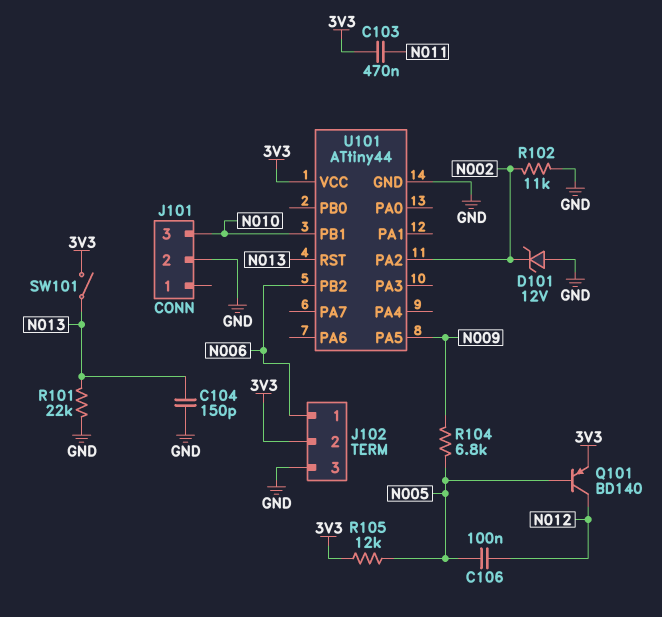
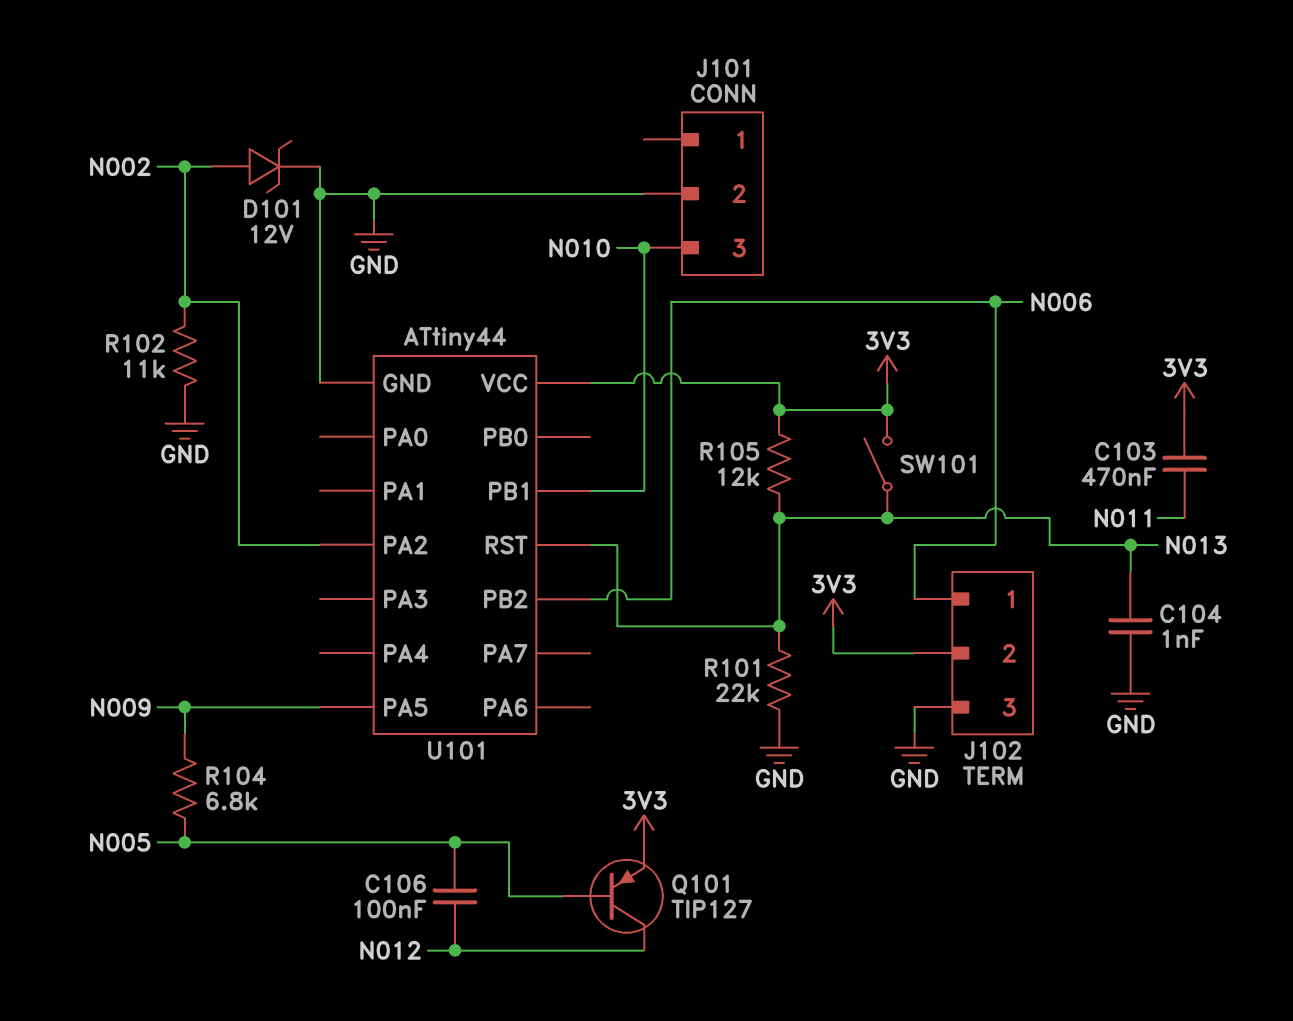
C104: 150pF (GND, N013) -> 1nF (GND, N013)
D101: zener 12V (A GND, K N002) -> zener 12V (A N002, K GND)
Q101: PNP BD140 (B N005, C N012, E 3V3) -> PNP TIP127 (B N005, C N012, E 3V3)
R105: 12k (3V3, N005) -> 12k (3V3, N013)

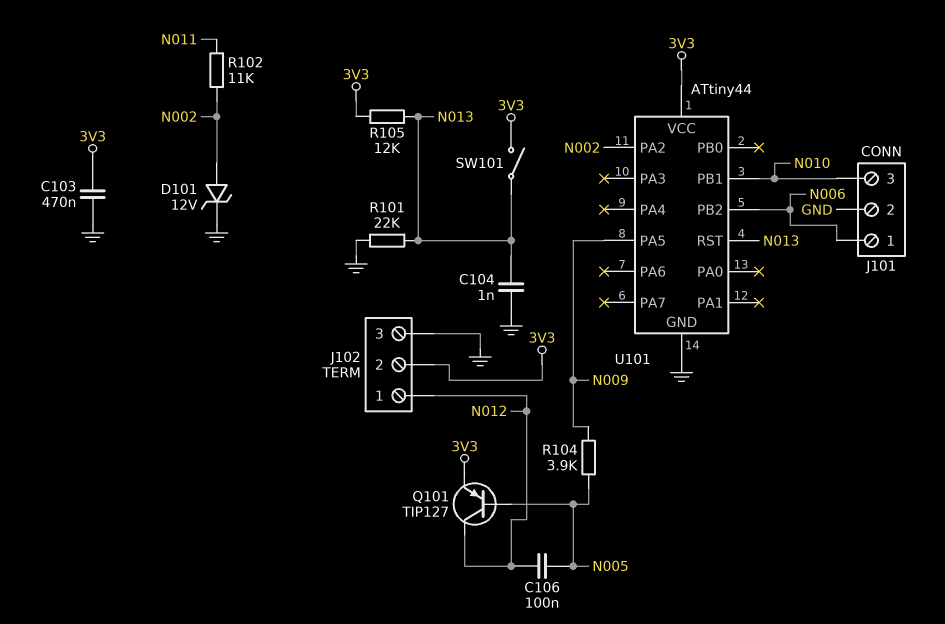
C103: 470nF (3V3, N011) -> 470nF (3V3, GND)
J101 pin 1: none -> N006
J102 pin 1: N006 -> N012
R102: 11k (GND, N002) -> 11k (N002, N011)
R104: 6.8k (N005, N009) -> 3.9k (N005, N009)

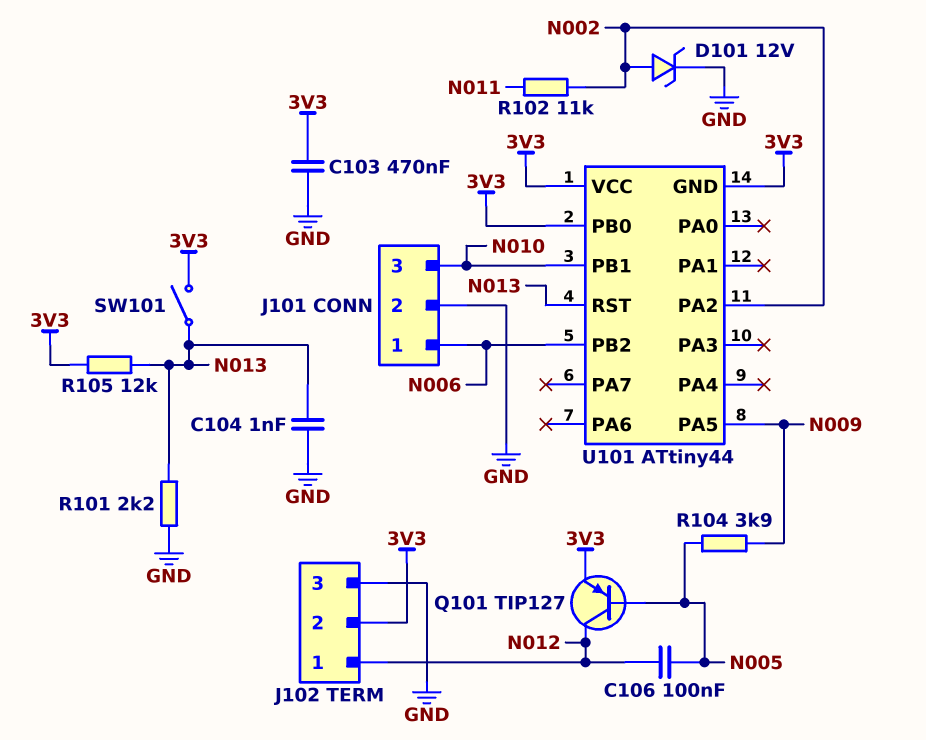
R101: 22k (GND, N013) -> 2.2k (GND, N013)
U101 pin GND: GND -> 3V3
U101 pin PB0: none -> 3V3

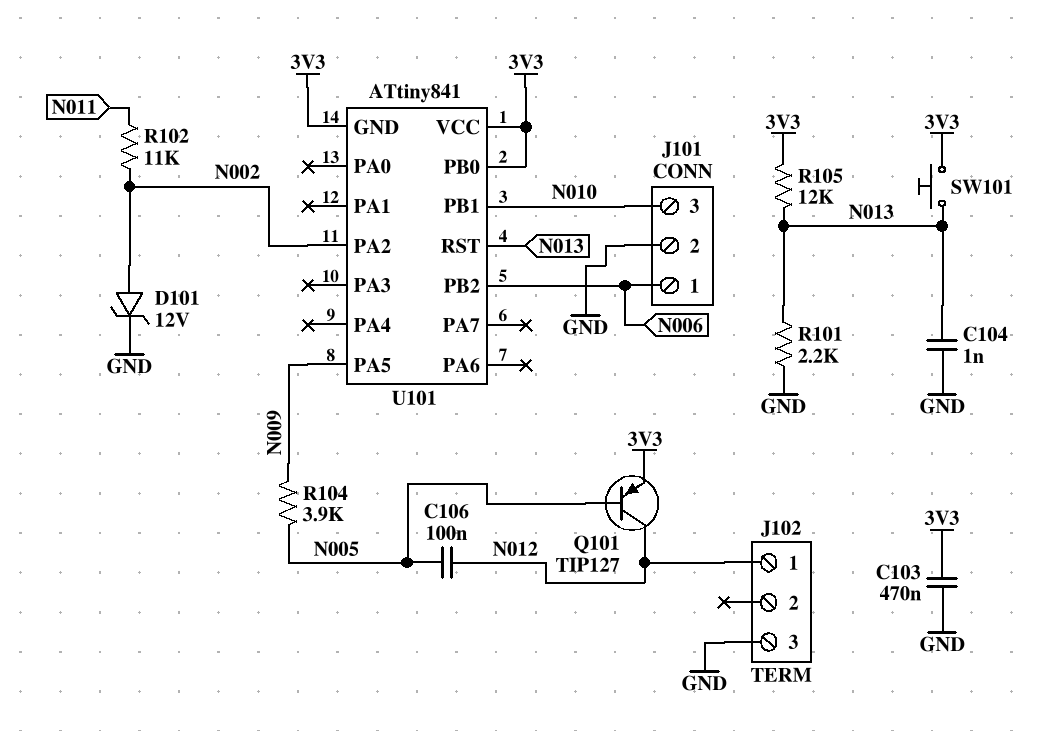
J102 pin 2: 3V3 -> none
SW101: switch (3V3, N013) -> button (3V3, N013)
U101: ATtiny44 -> ATtiny841

